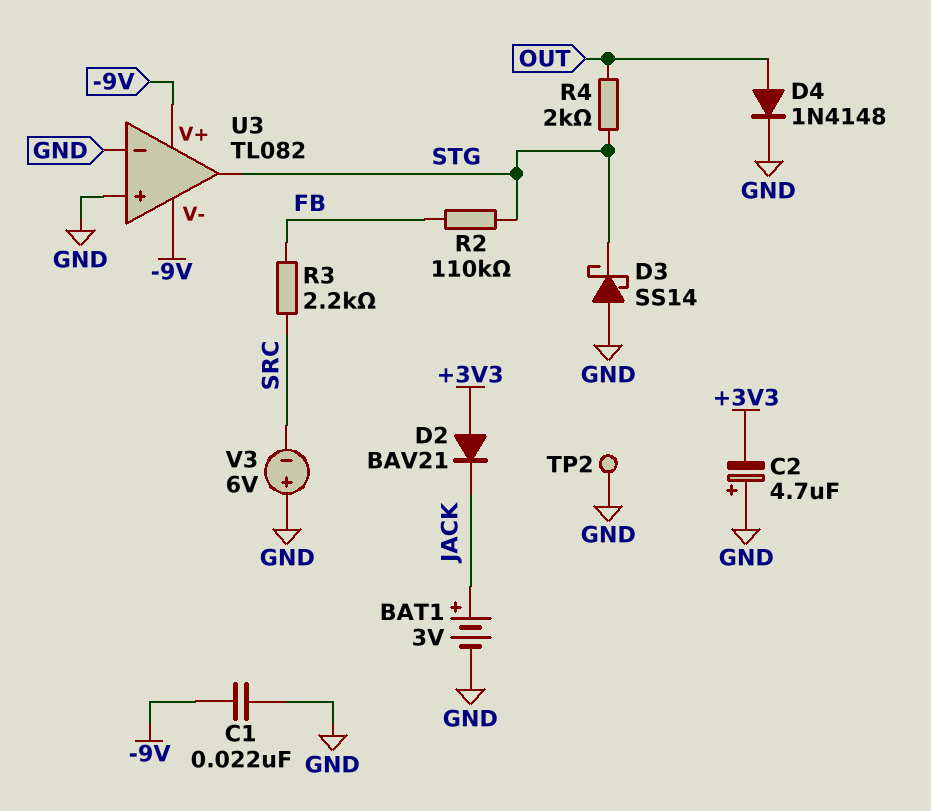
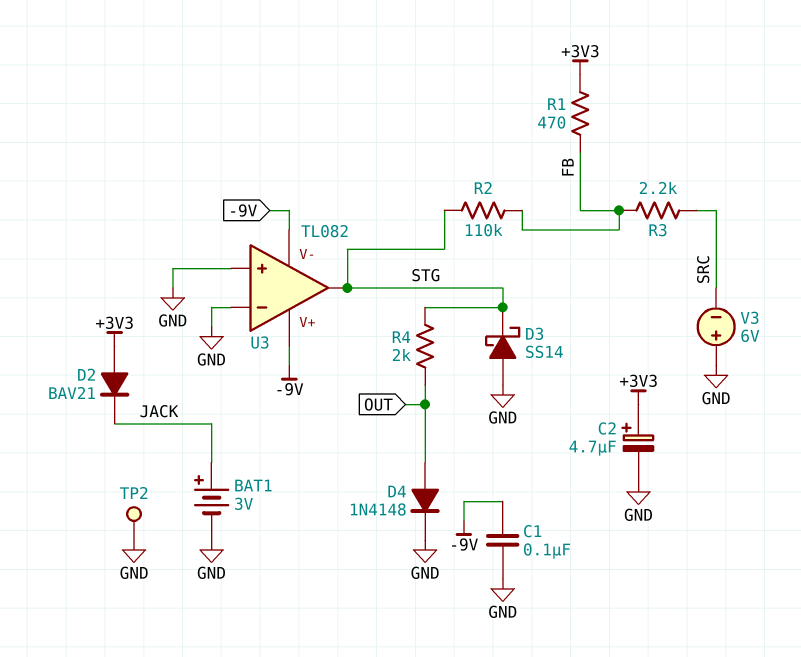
C1: 22nF (-9V, GND) -> 100nF (-9V, GND)
C2: 4.7uF (plus GND, minus +3V3) -> 4.7uF (plus +3V3, minus GND)
R1: none -> 470 (+3V3, FB)

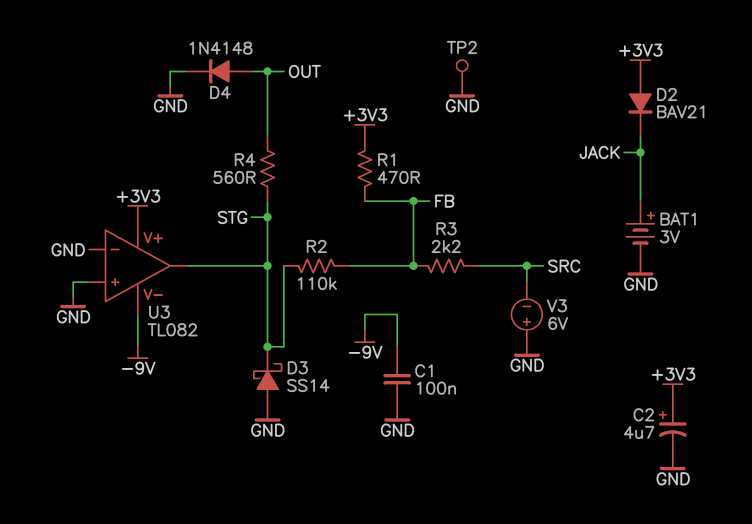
R4: 2k (OUT, STG) -> 560 (OUT, STG)
U3 pin V+: -9V -> +3V3

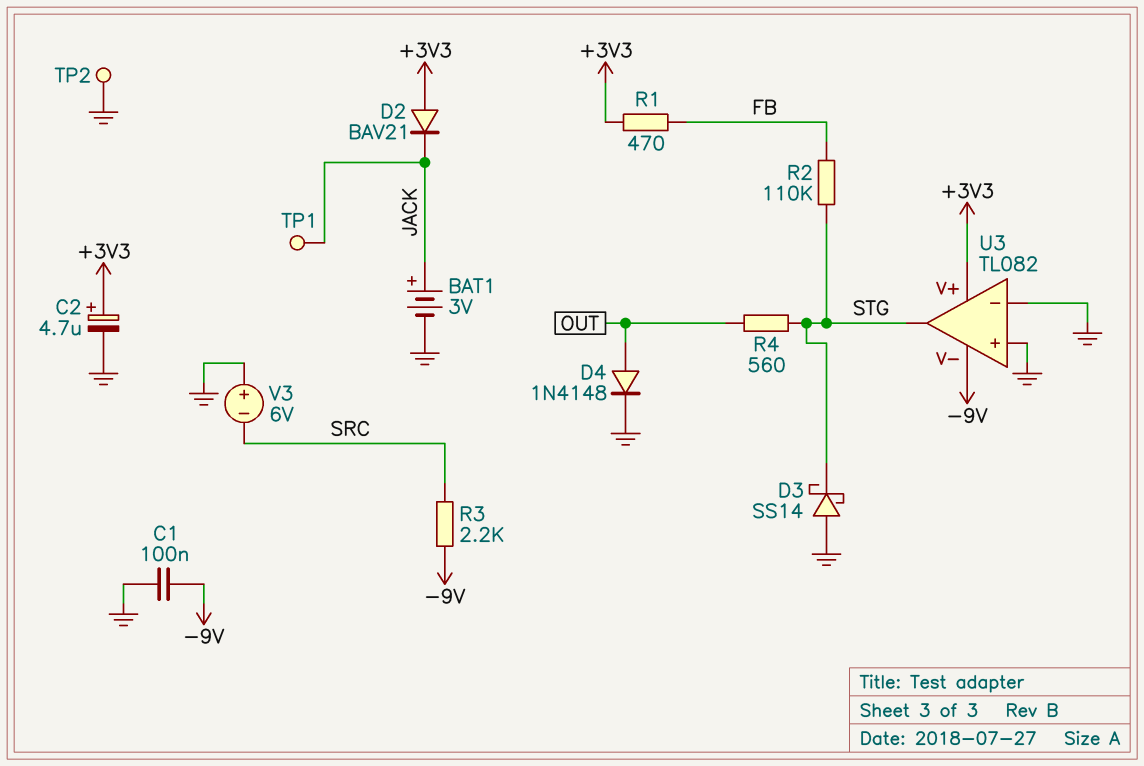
R3: 2.2k (FB, SRC) -> 2.2k (-9V, SRC)
TP1: none -> test point (JACK)

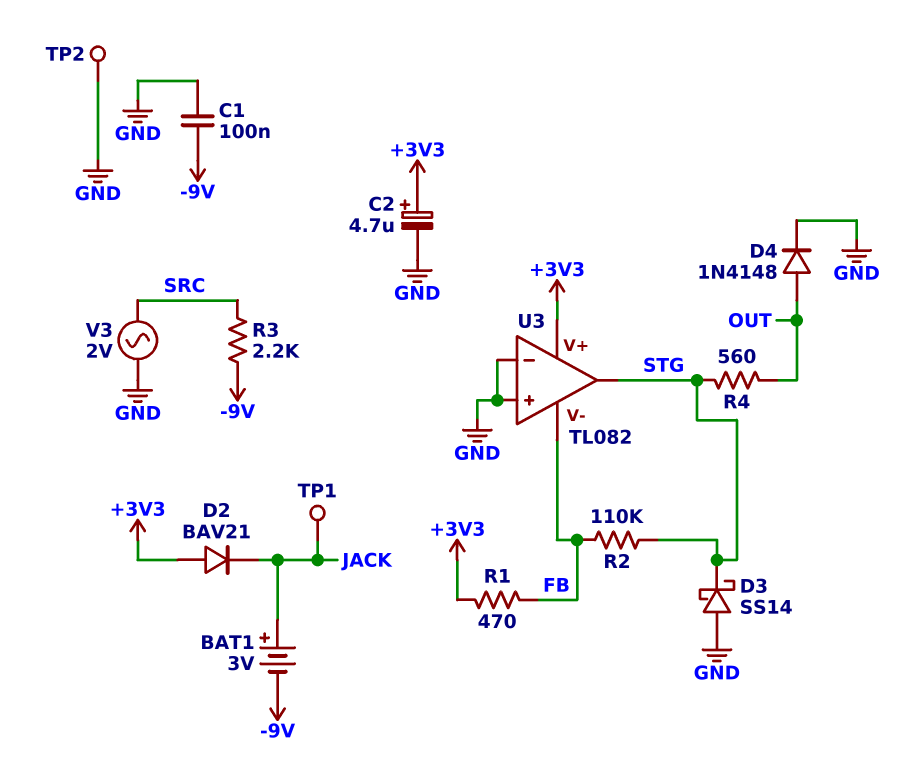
BAT1: 3V (plus JACK, minus GND) -> 3V (plus JACK, minus -9V)
U3 pin V-: -9V -> FB
V3: 6V (plus GND, minus SRC) -> AC 2V (GND, SRC)

